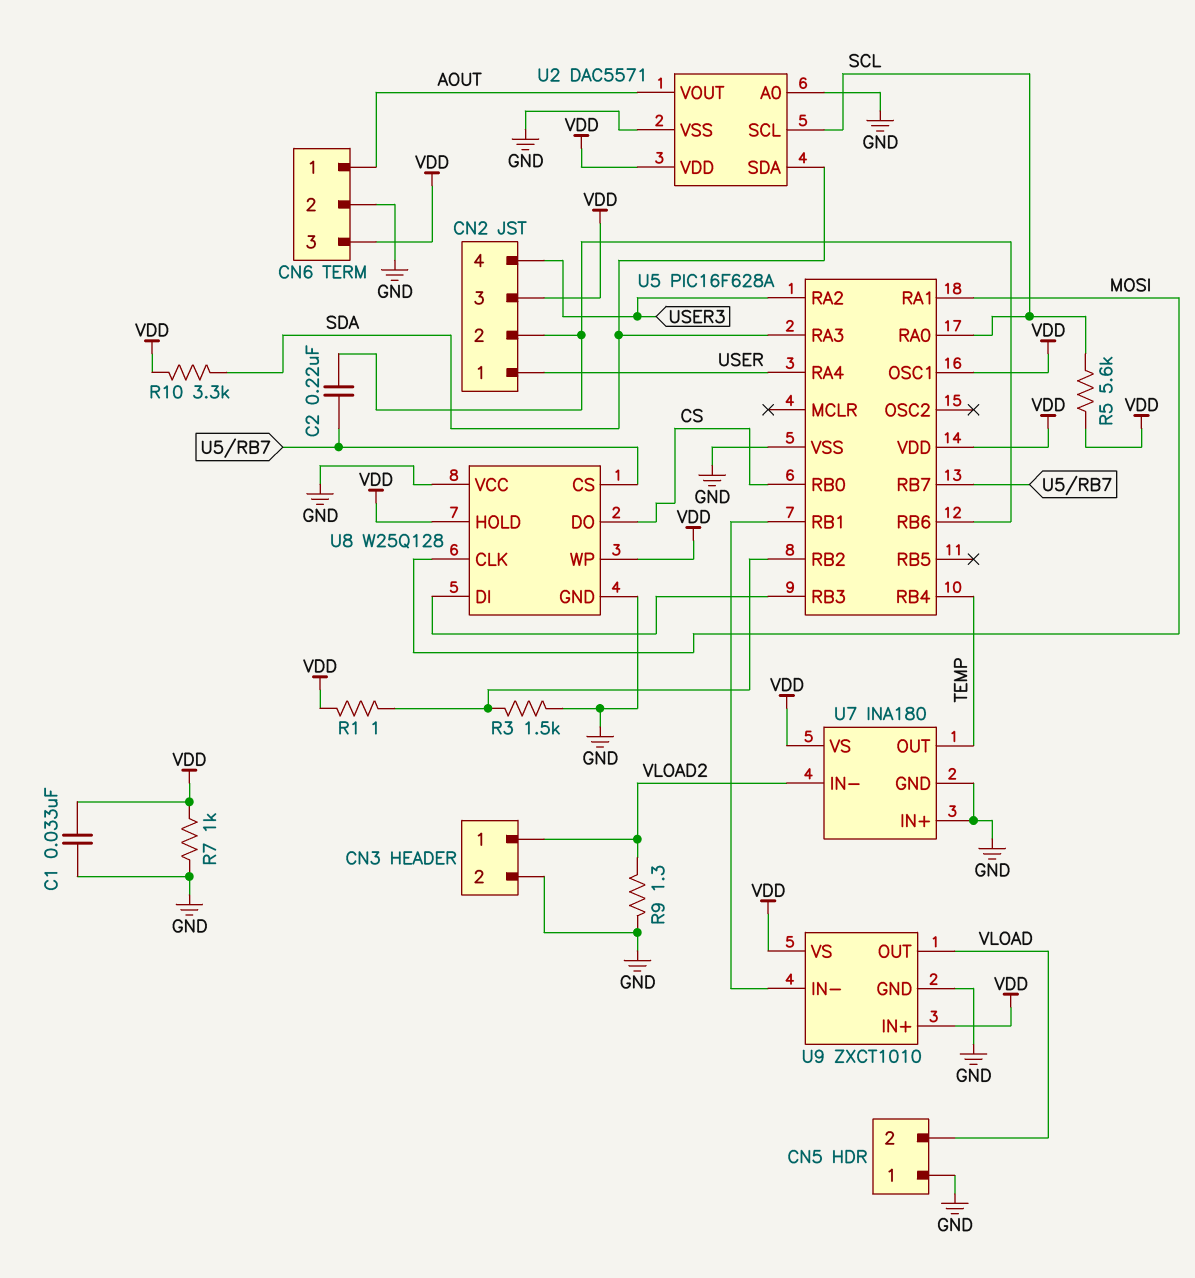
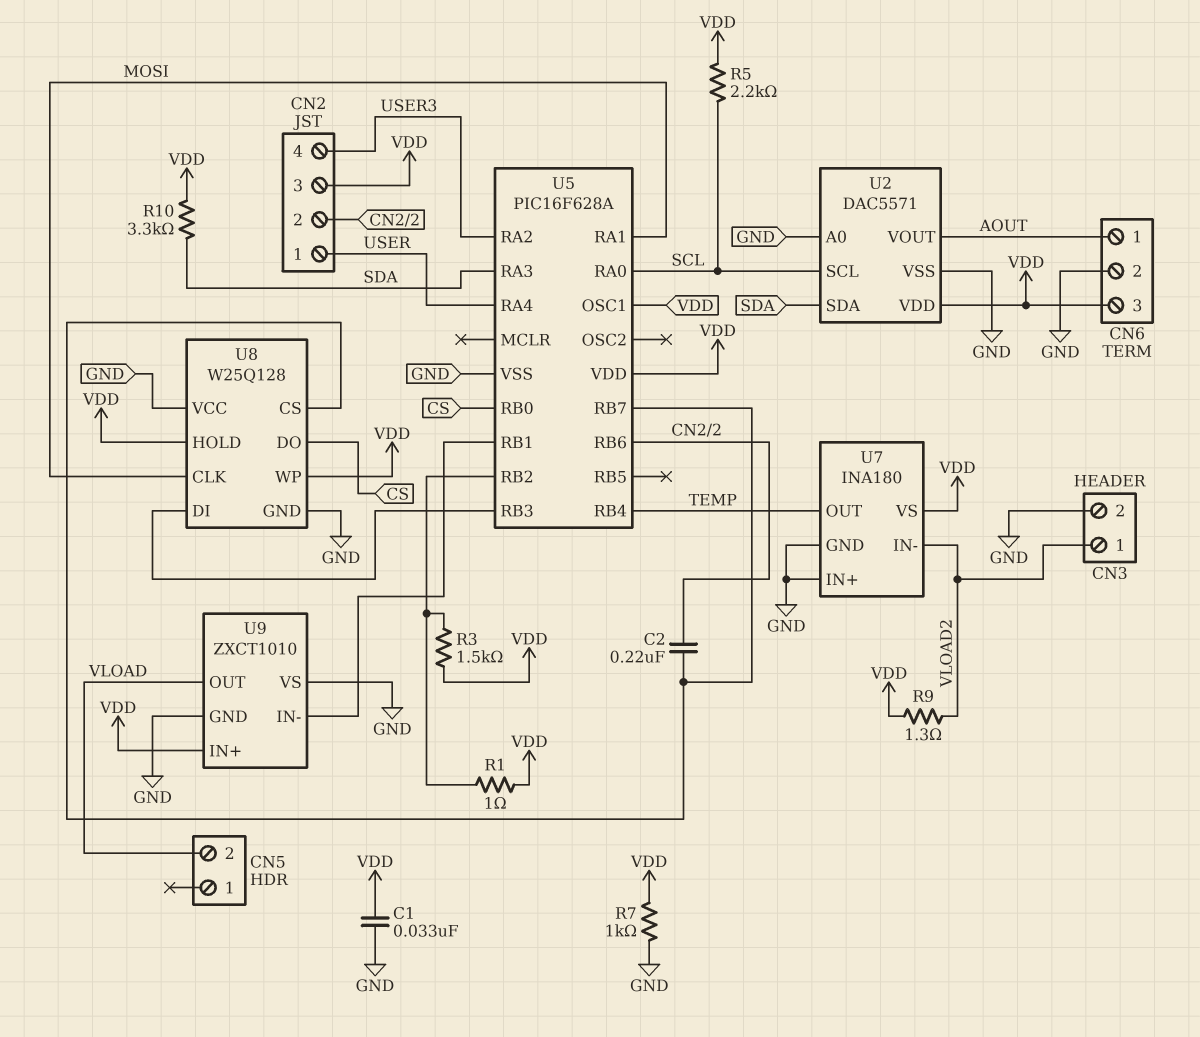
CN5 pin 1: GND -> none
R3: 1.5k (GND, U5/RB2) -> 1.5k (U5/RB2, VDD)
R5: 5.6k (SCL, VDD) -> 2.2k (SCL, VDD)
R9: 1.3 (GND, VLOAD2) -> 1.3 (VDD, VLOAD2)
U9 pin VS: VDD -> GND

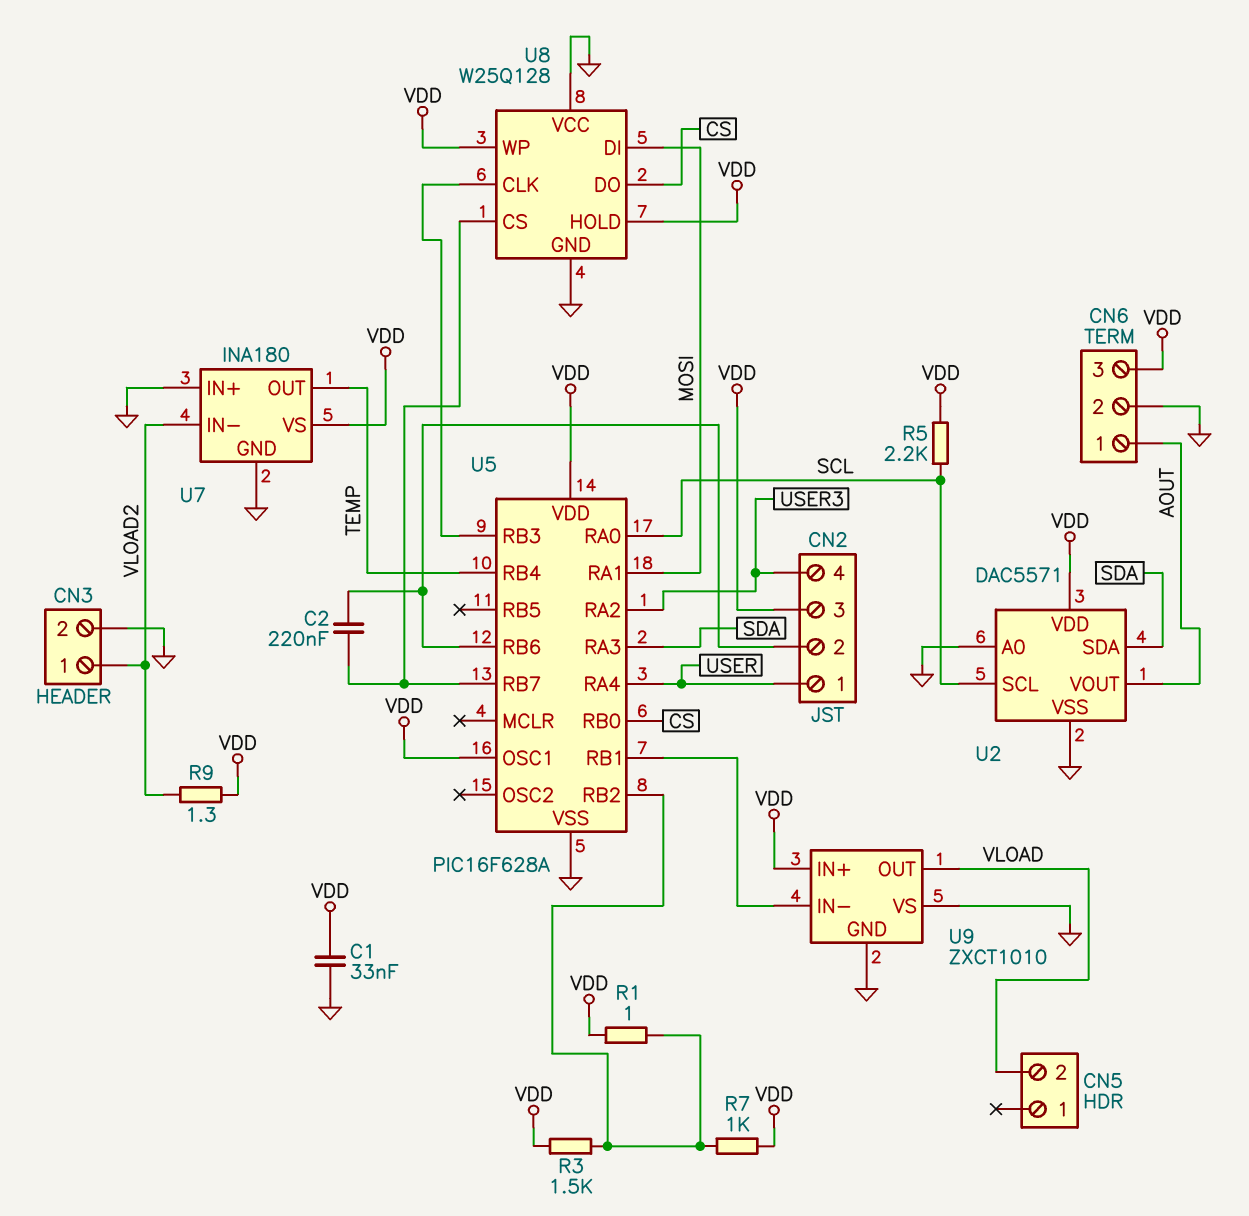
R7: 1k (GND, VDD) -> 1k (U5/RB2, VDD)
R10: 3.3k (SDA, VDD) -> none
U8 pin CLK: MOSI -> U5/RB3
U8 pin DI: U5/RB3 -> MOSI

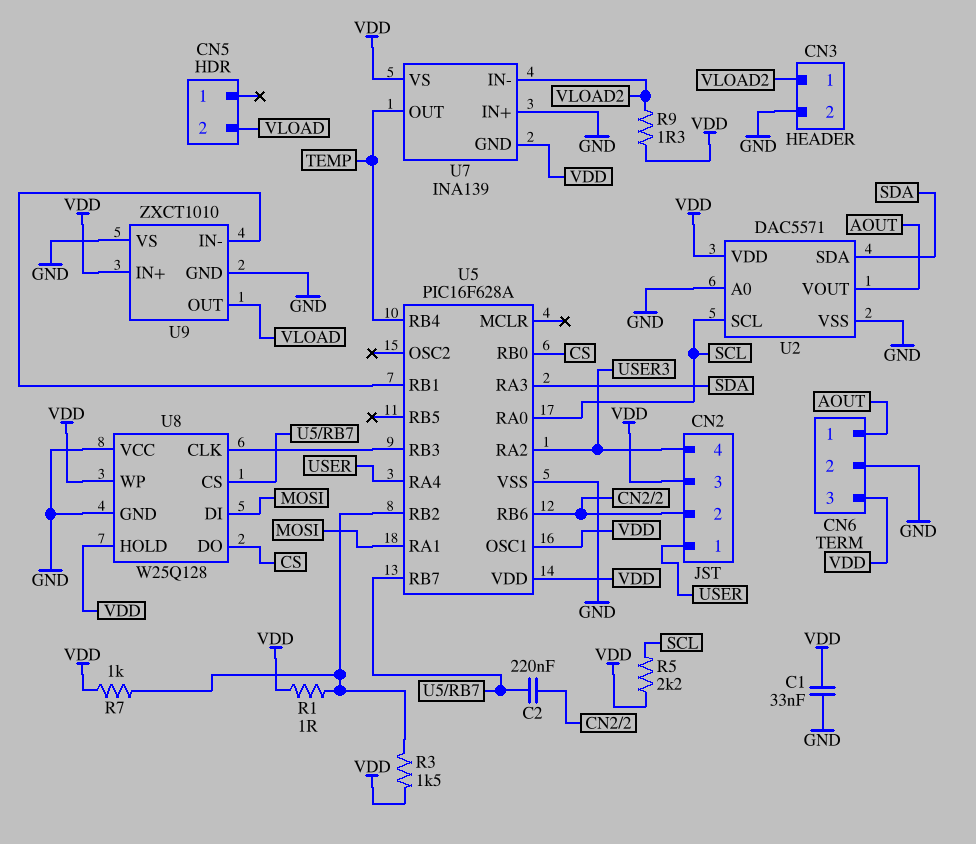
U7: INA180 -> INA139
U7 pin GND: GND -> VDD

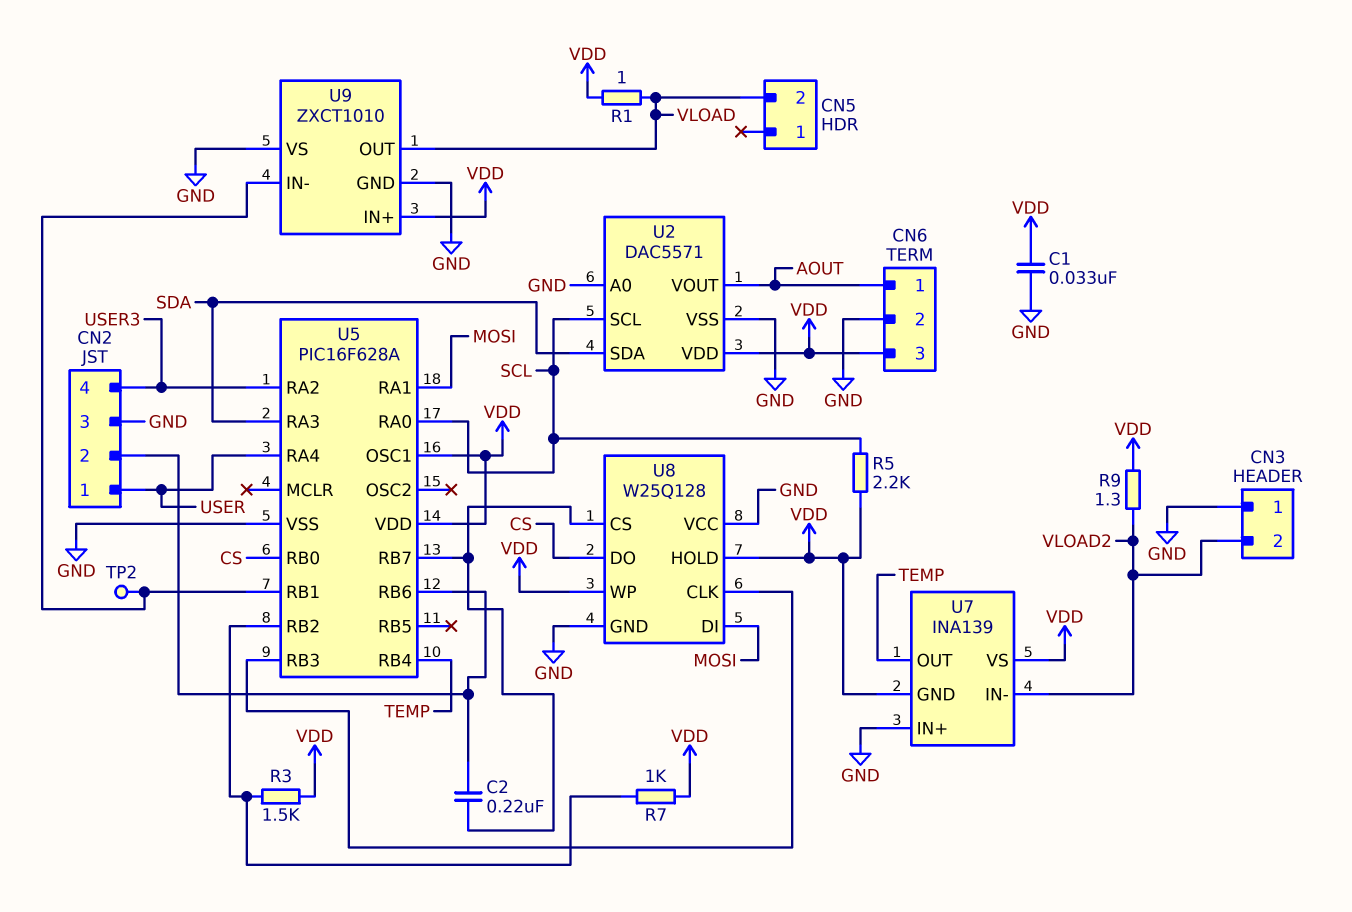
CN2 pin 3: VDD -> GND
CN3 pin 1: VLOAD2 -> GND
CN3 pin 2: GND -> VLOAD2
R1: 1 (U5/RB2, VDD) -> 1 (VDD, VLOAD)
TP2: none -> test point (U5/RB1)

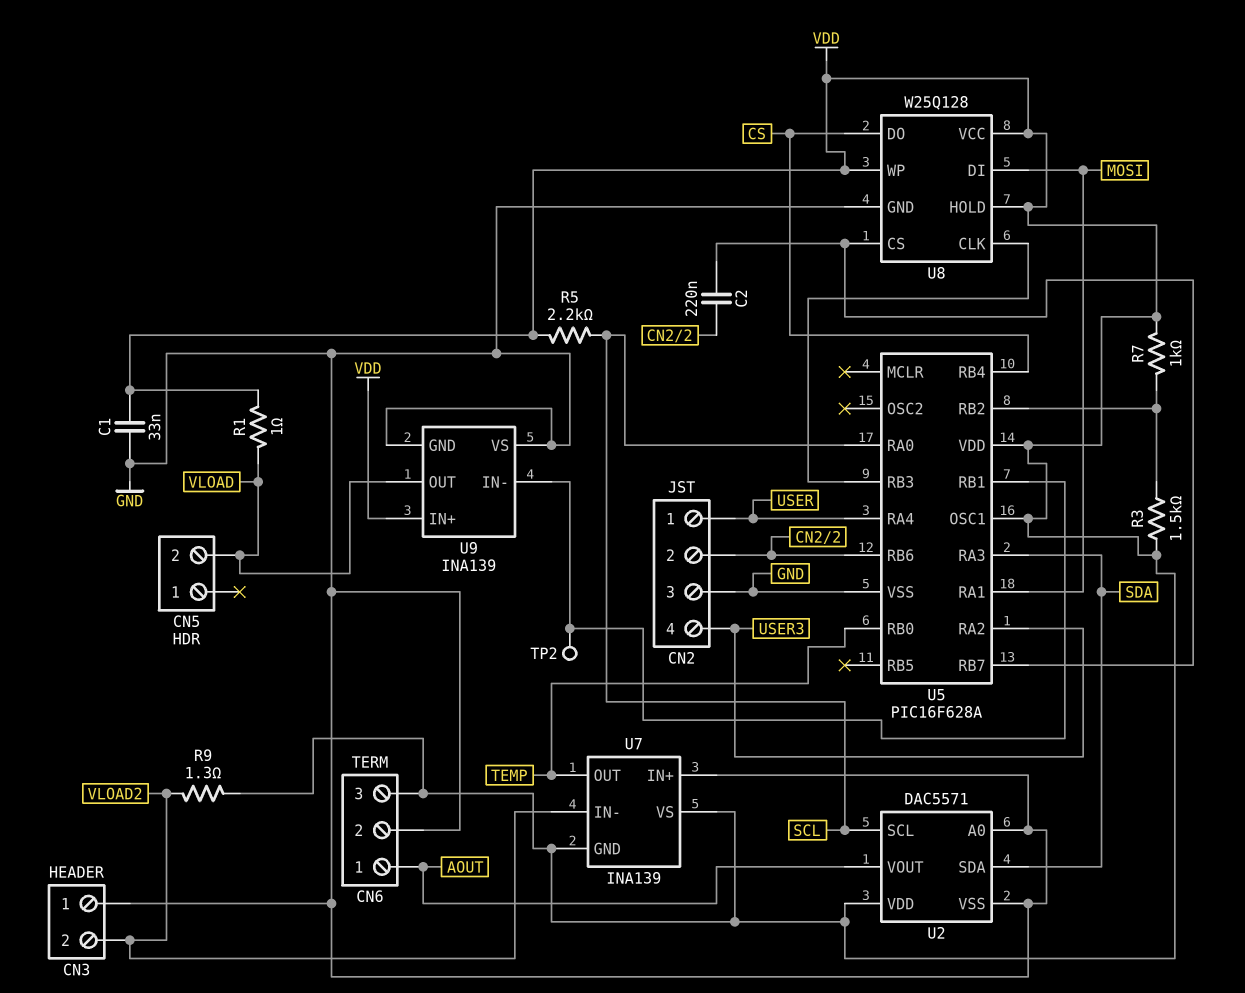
U5 pin RB0: CS -> TEMP
U5 pin RB4: TEMP -> CS
U8 pin VCC: GND -> VDD
U9: ZXCT1010 -> INA139

